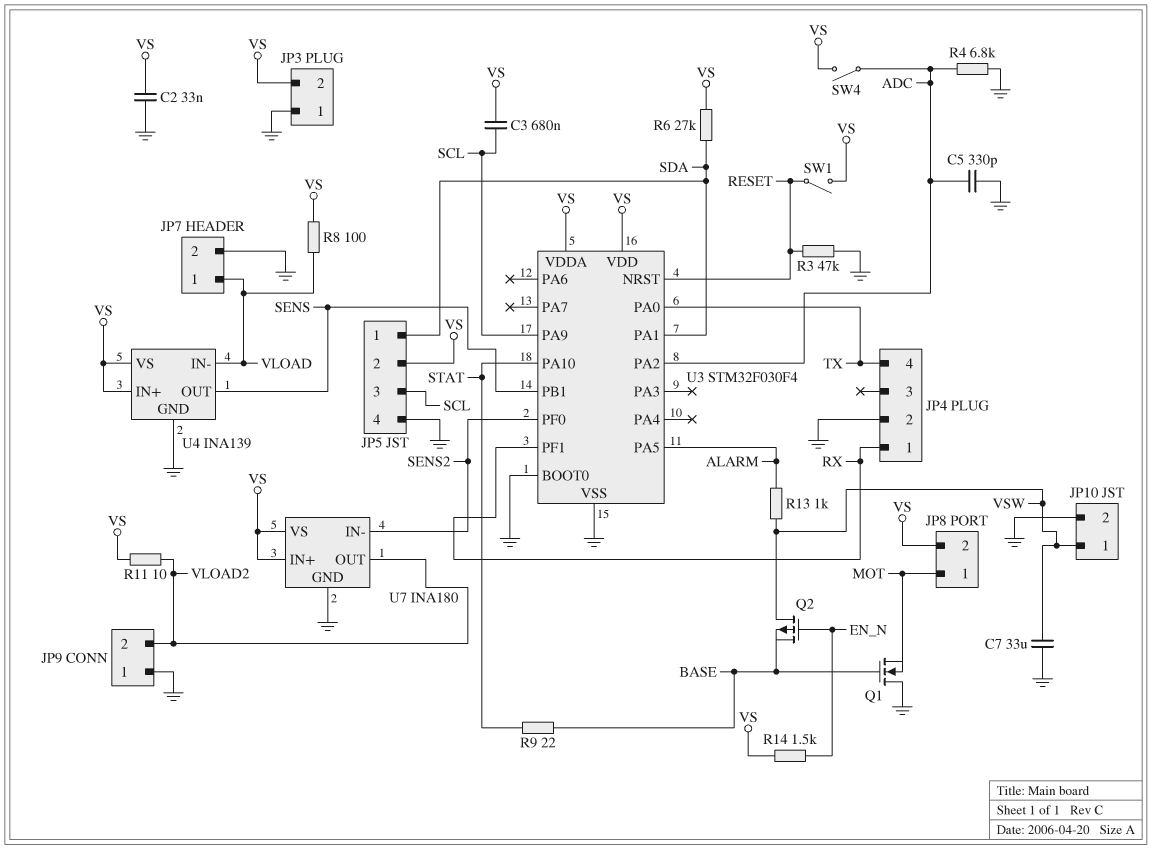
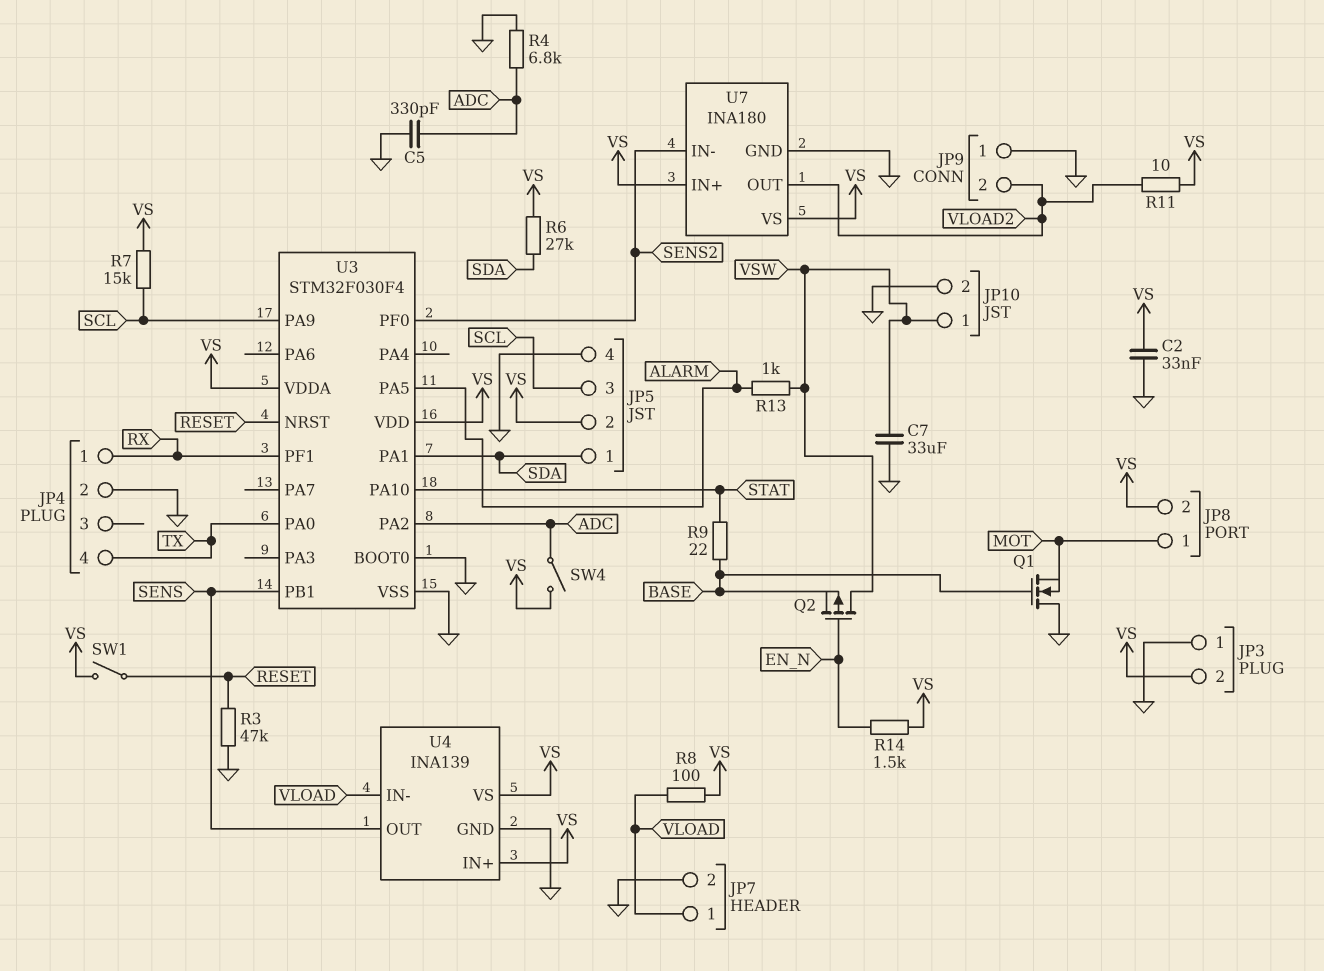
C3: 680nF (SCL, VS) -> none
R7: none -> 15k (SCL, VS)

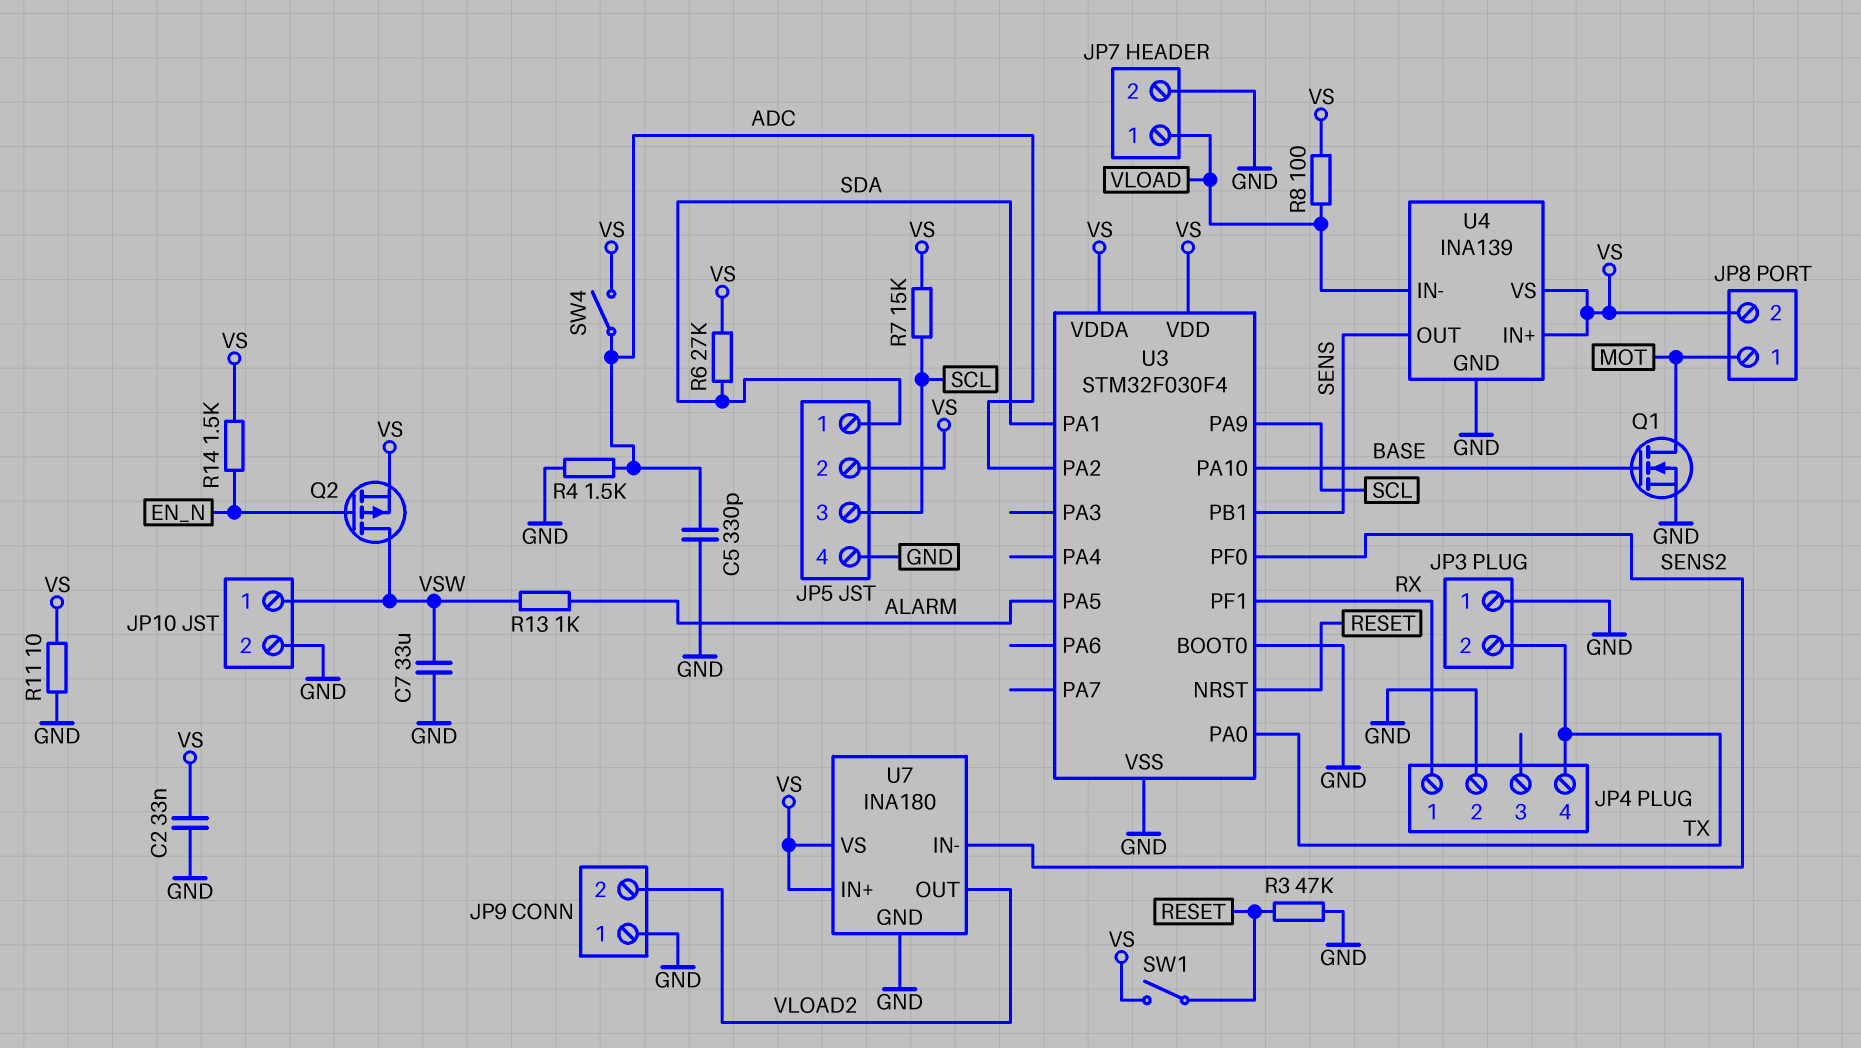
JP3 pin 2: VS -> TX
Q1: NMOS (G BASE, D GND, S MOT) -> NMOS (G BASE, D MOT, S GND)
Q2: PMOS (G EN_N, D VSW, S BASE) -> PMOS (G EN_N, D VSW, S VS)
R4: 6.8k (ADC, GND) -> 1.5k (ADC, GND)
R9: 22 (BASE, STAT) -> none
R11: 10 (VLOAD2, VS) -> 10 (GND, VS)
U3 pin PA10: STAT -> BASE

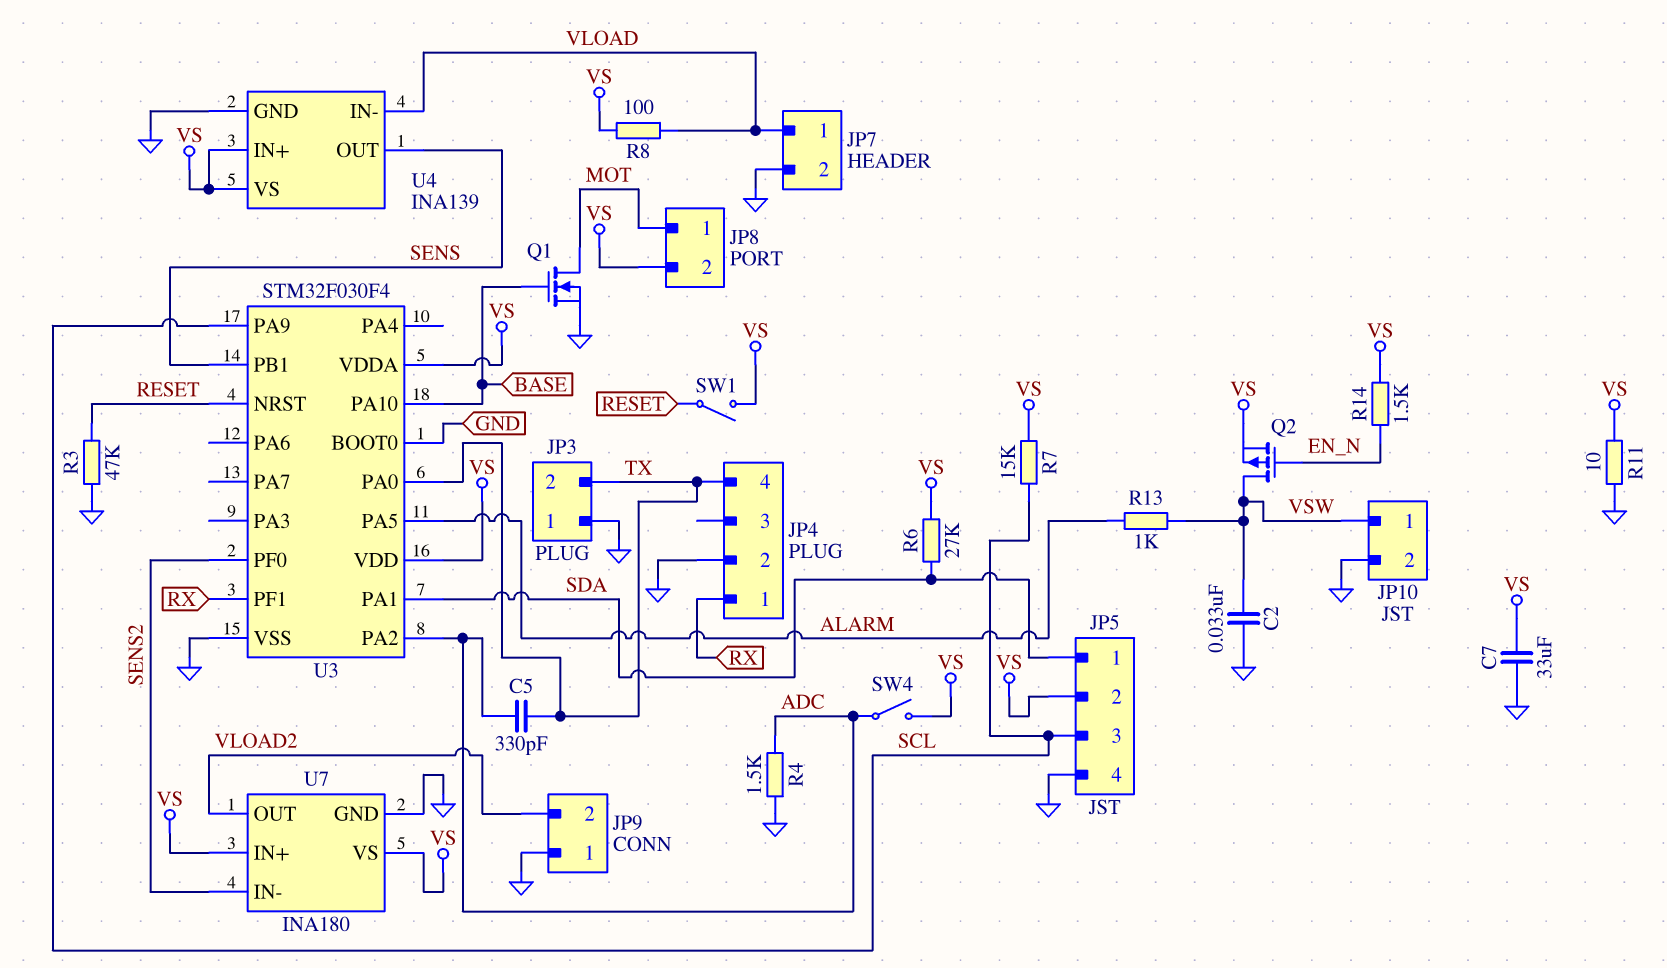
C2: 33nF (GND, VS) -> 33nF (GND, VSW)
C5: 330pF (ADC, GND) -> 330pF (ADC, TX)
C7: 33uF (GND, VSW) -> 33uF (GND, VS)

